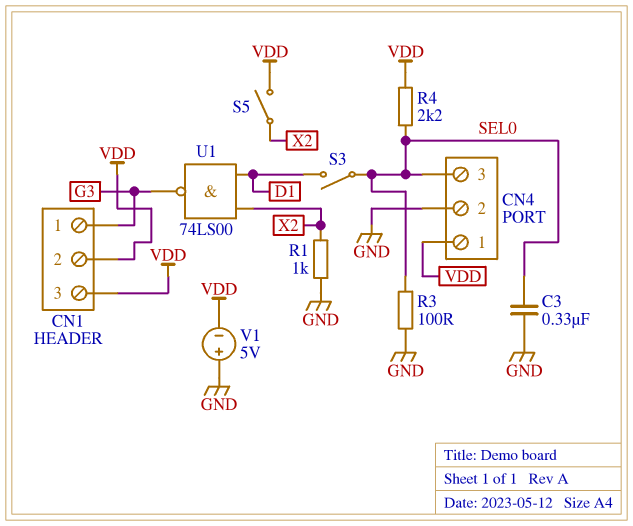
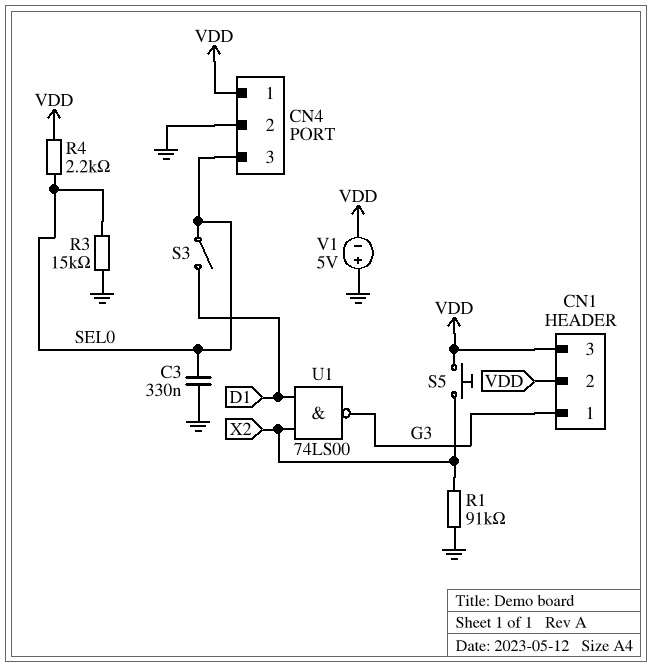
R1: 1k (GND, X2) -> 91k (GND, X2)
R3: 100 (GND, SEL0) -> 15k (GND, SEL0)
S5: switch (VDD, X2) -> button (VDD, X2)

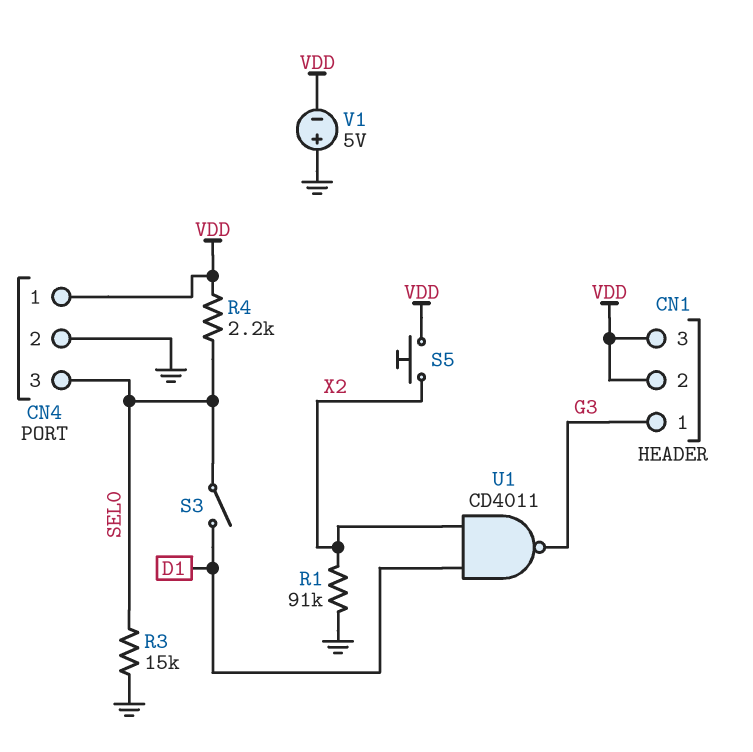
C3: 330nF (GND, SEL0) -> none
U1: NAND 74LS00 (in D1, in X2, out G3) -> NAND CD4011 (in D1, in X2, out G3)

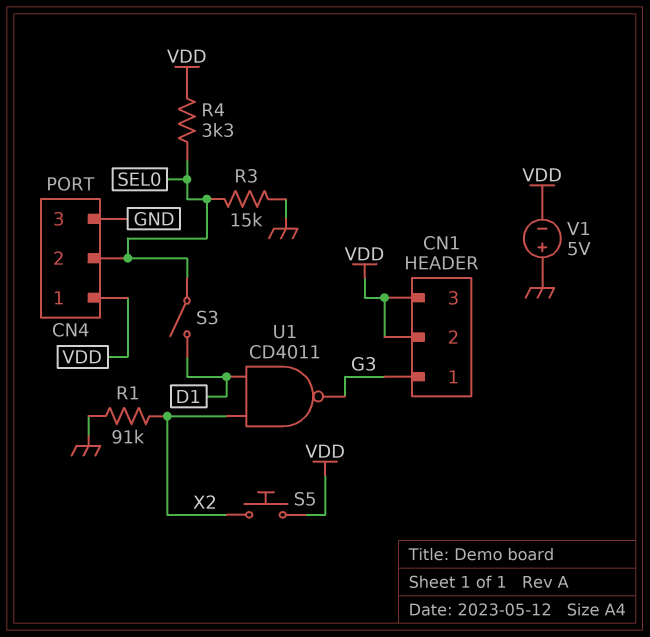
CN4 pin 2: GND -> SEL0
CN4 pin 3: SEL0 -> GND
R4: 2.2k (SEL0, VDD) -> 3.3k (SEL0, VDD)

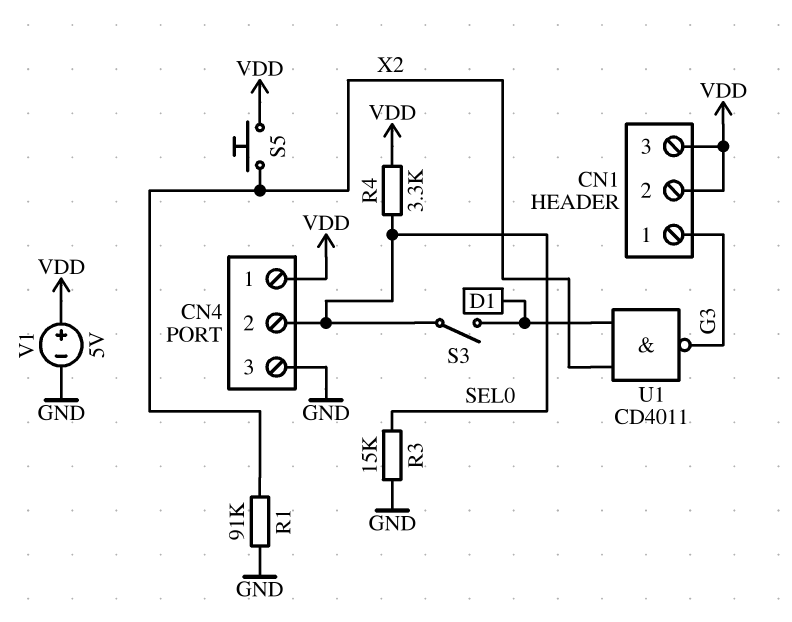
V1: 5V (plus GND, minus VDD) -> 5V (plus VDD, minus GND)

